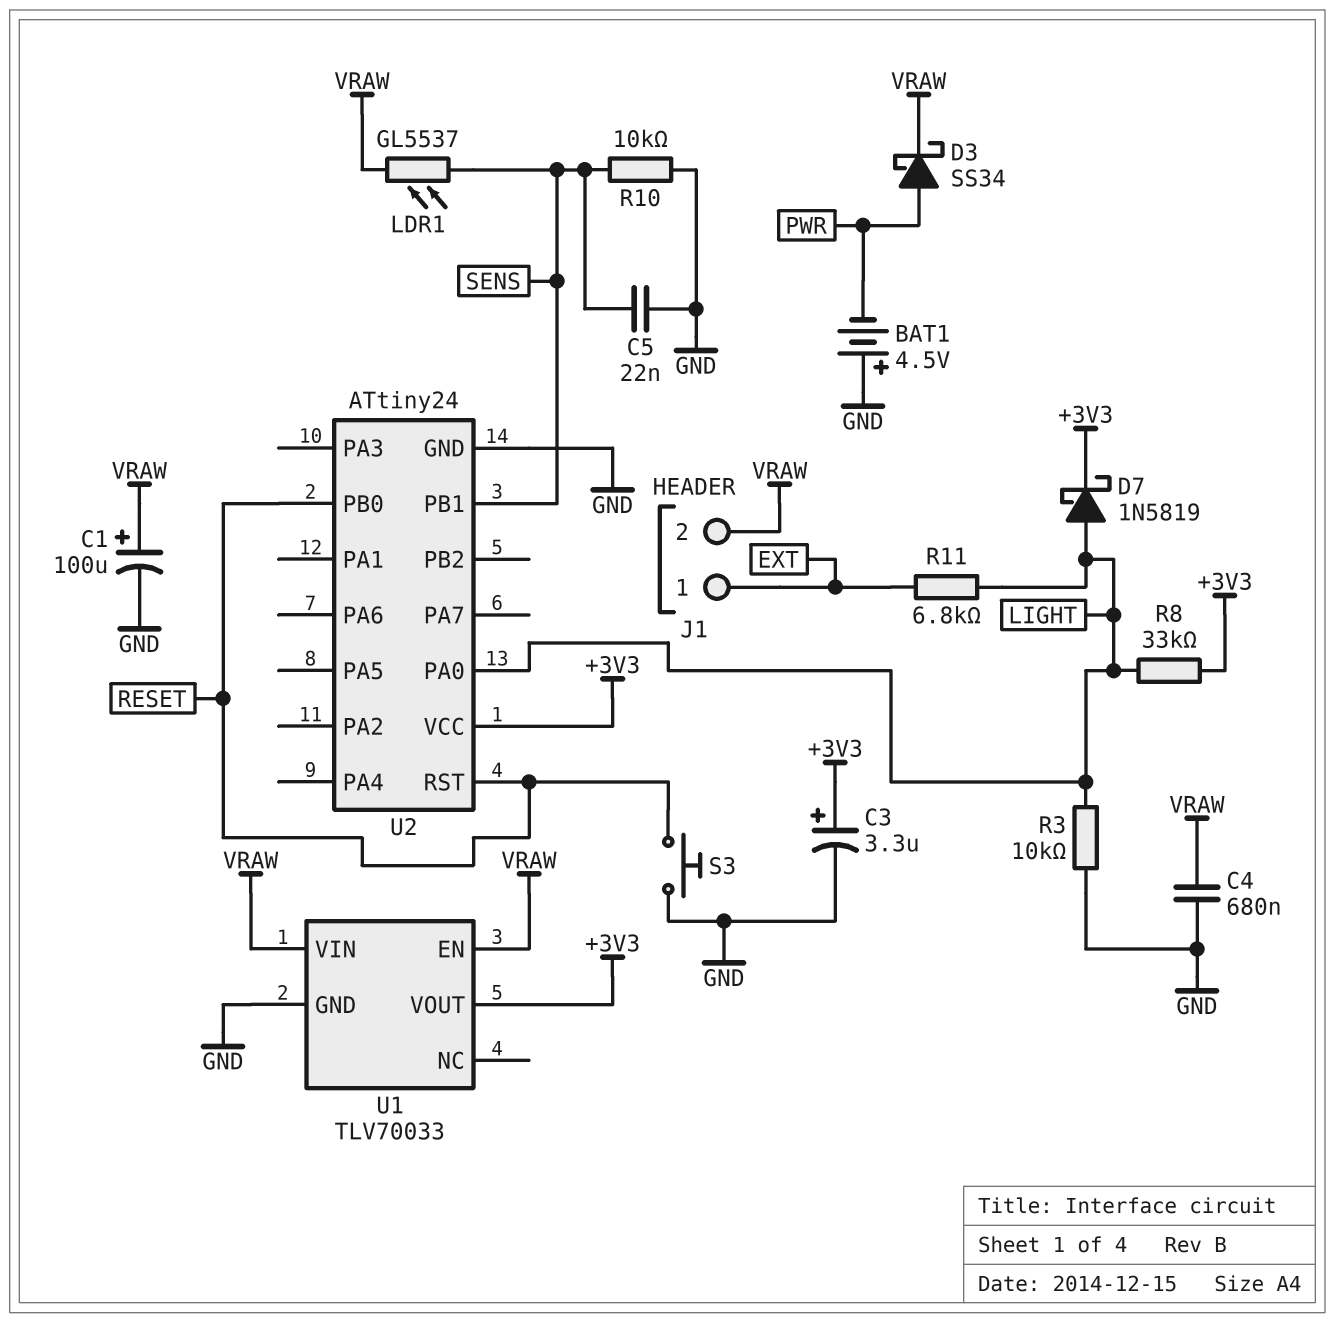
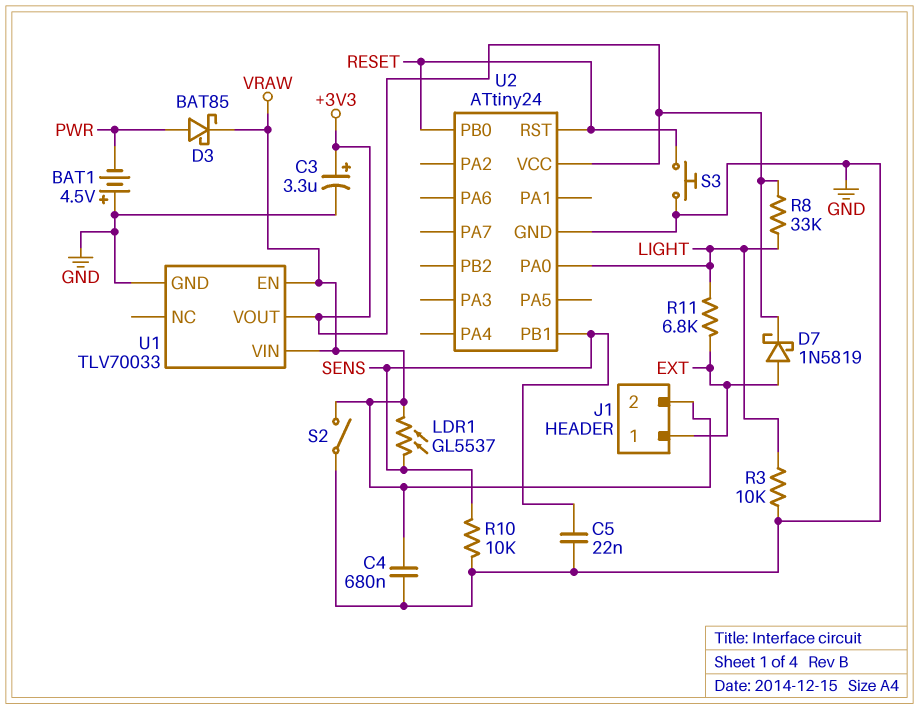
C1: 100uF (plus VRAW, minus GND) -> none
D3: schottky SS34 (A PWR, K VRAW) -> schottky BAT85 (A PWR, K VRAW)
D7: schottky 1N5819 (A LIGHT, K +3V3) -> schottky 1N5819 (A EXT, K +3V3)
S2: none -> switch (GND, VRAW)

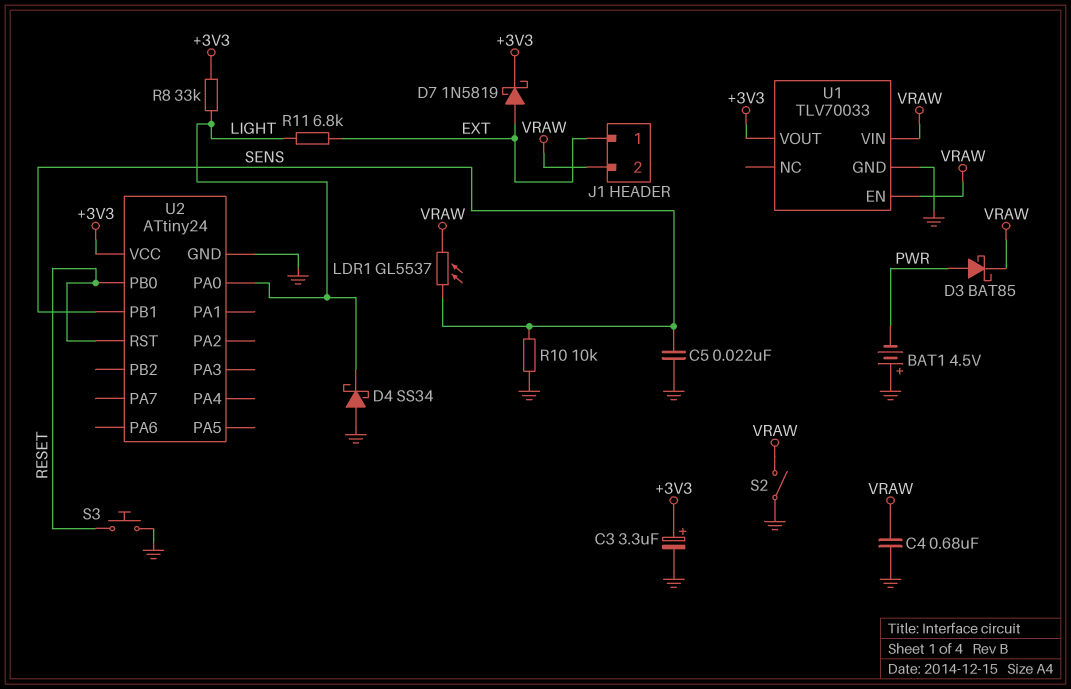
D4: none -> schottky SS34 (A GND, K LIGHT)
R3: 10k (GND, LIGHT) -> none

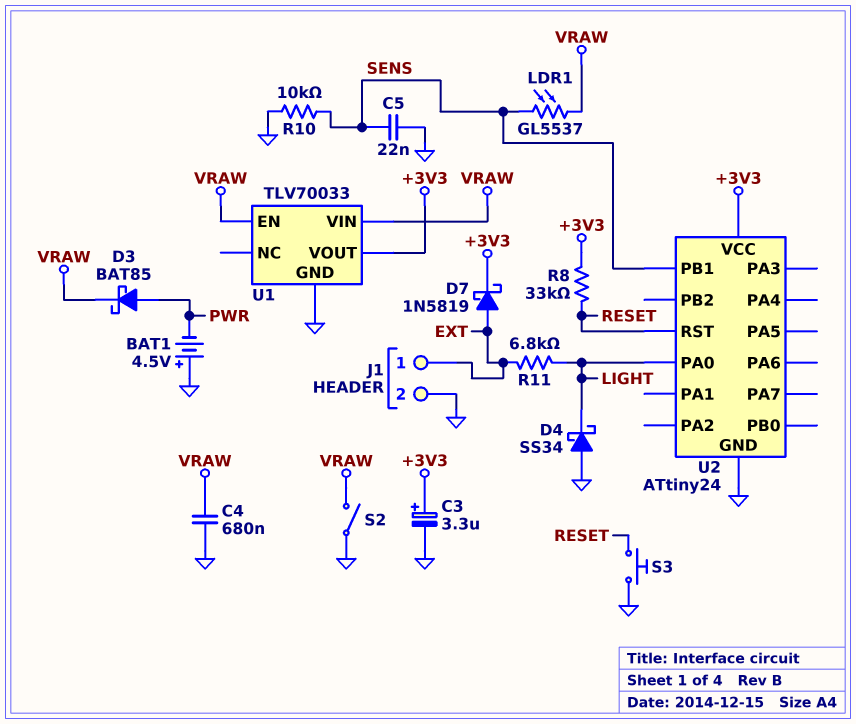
J1 pin 2: VRAW -> GND
R8: 33k (+3V3, LIGHT) -> 33k (+3V3, RESET)
U2 pin PB0: RESET -> none

